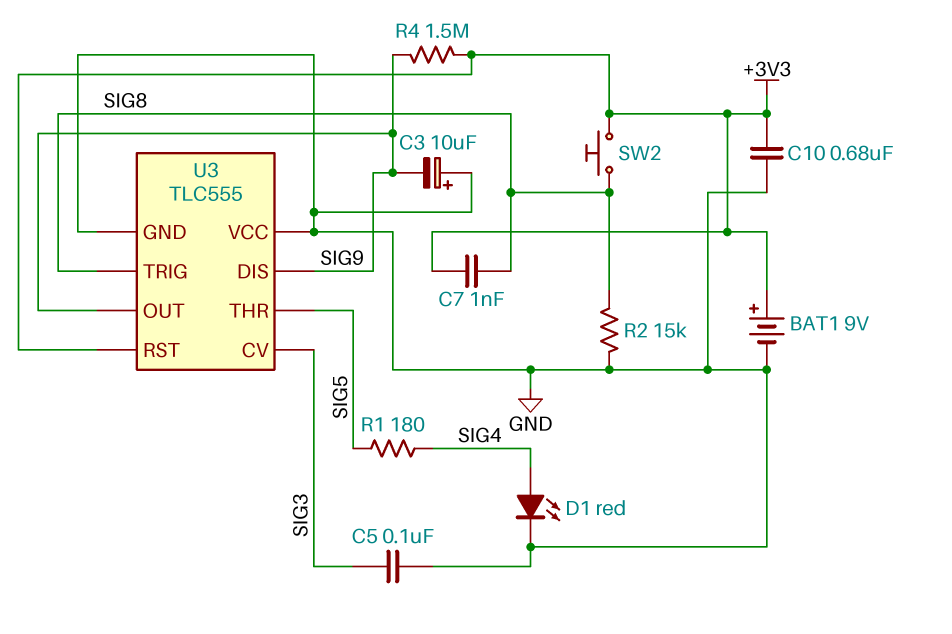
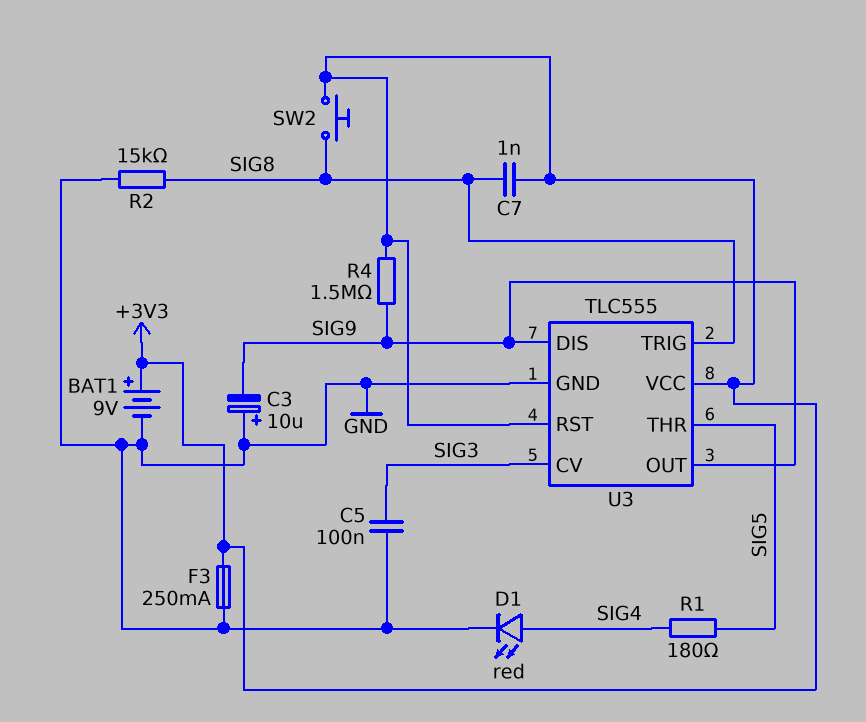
C10: 680nF (+3V3, GND) -> none
F3: none -> 250mA (+3V3, GND)
U3 pin VCC: GND -> +3V3

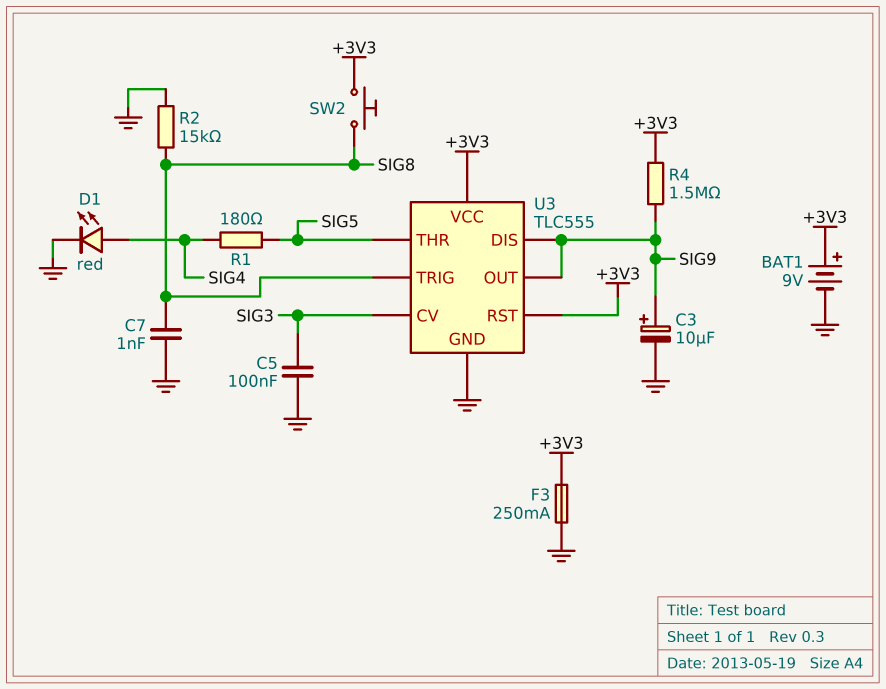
C3: 10uF (plus GND, minus SIG9) -> 10uF (plus SIG9, minus GND)
C7: 1nF (+3V3, SIG8) -> 1nF (GND, SIG8)

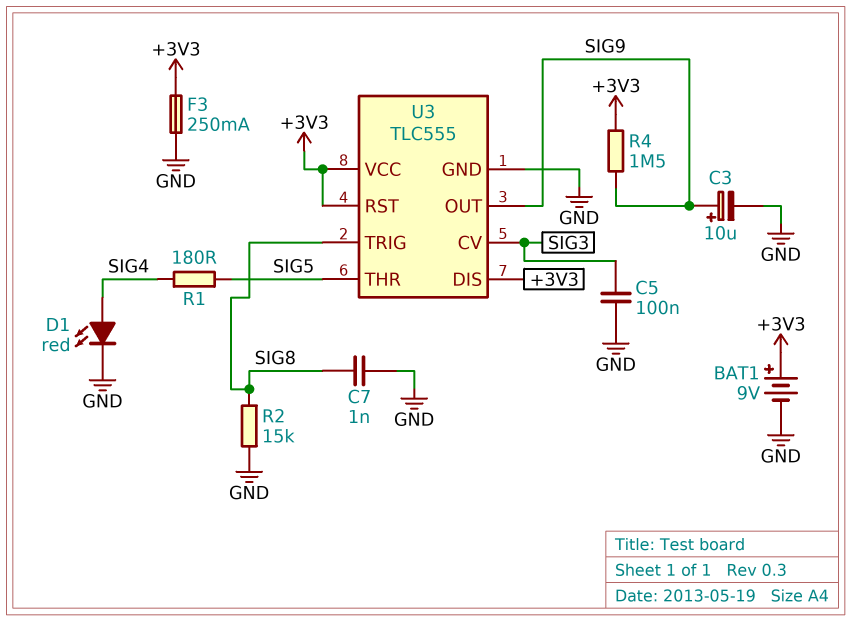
SW2: button (+3V3, SIG8) -> none
U3 pin DIS: SIG9 -> +3V3

